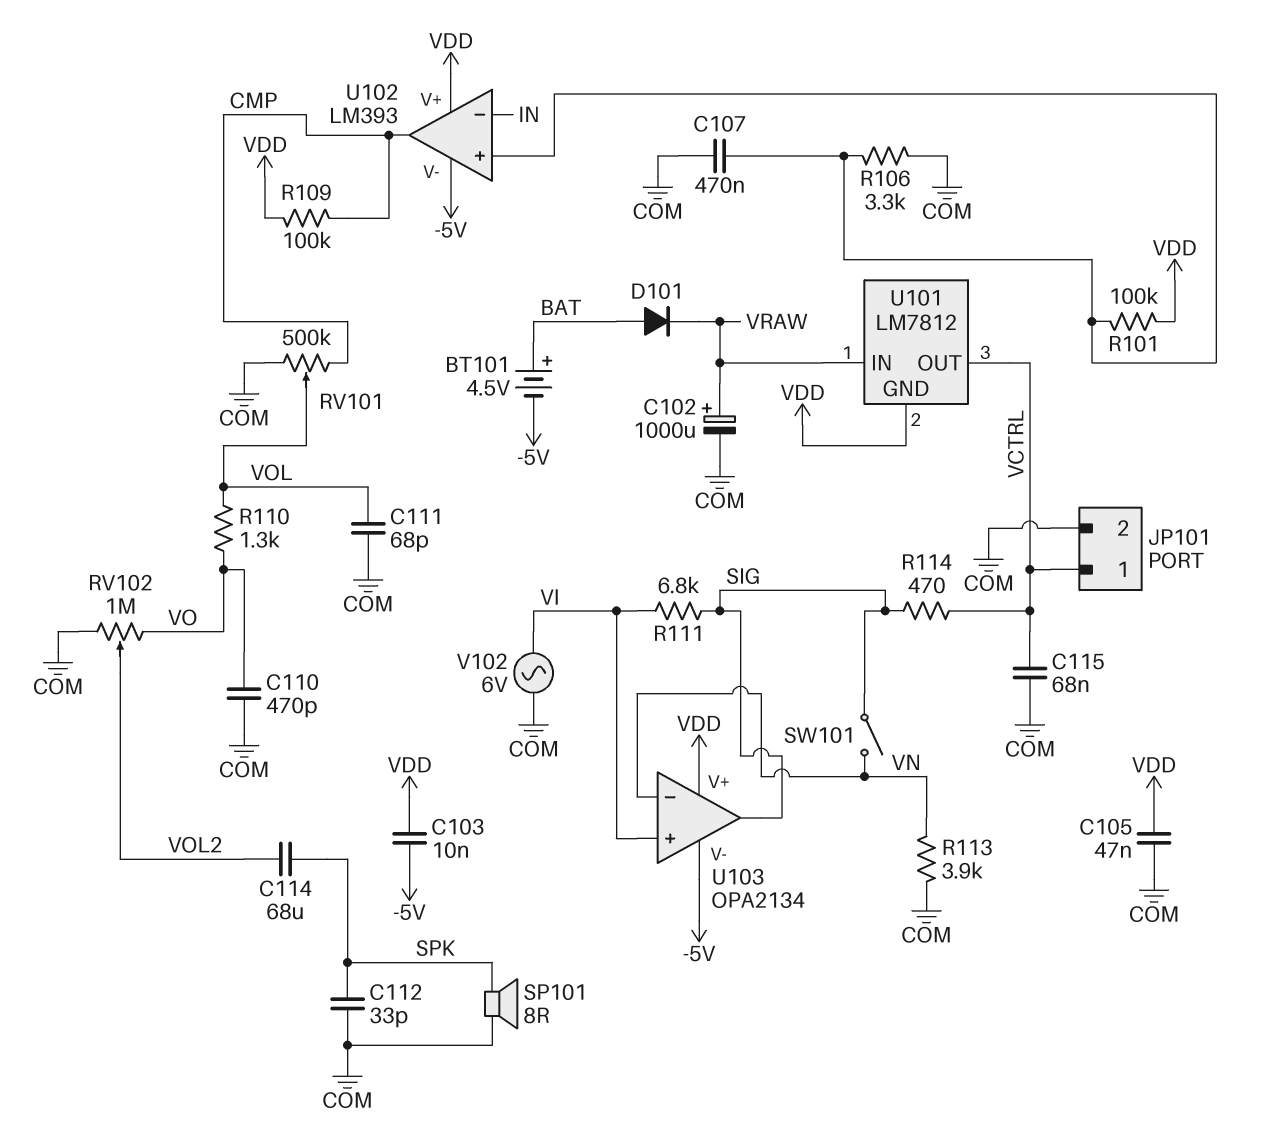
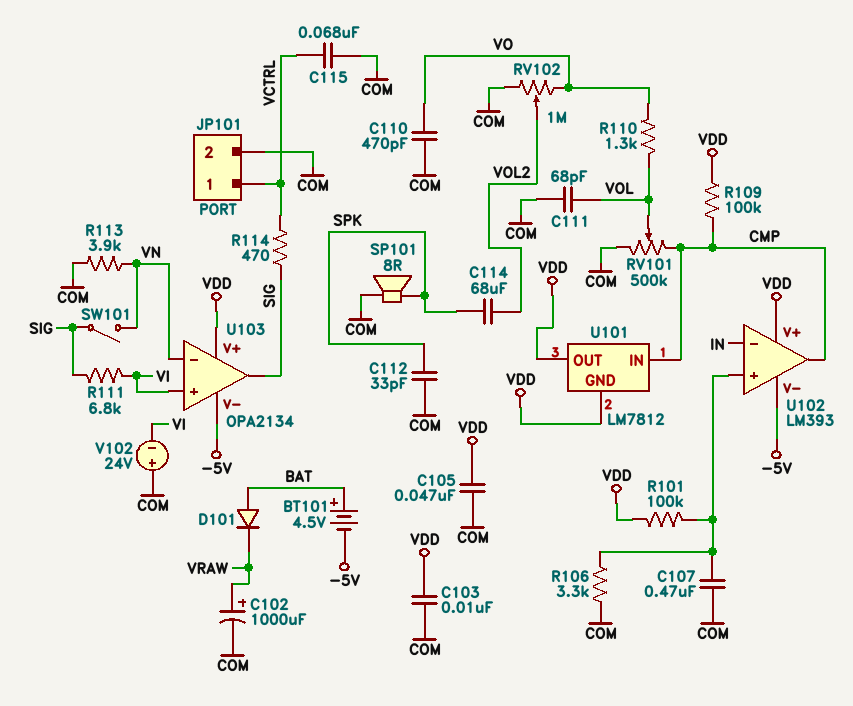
C103: 10nF (-5V, VDD) -> 10nF (COM, VDD)
U101 pin IN: VRAW -> CMP
U101 pin OUT: VCTRL -> VDD
V102: AC 6V (COM, VI) -> 24V (plus COM, minus VI)

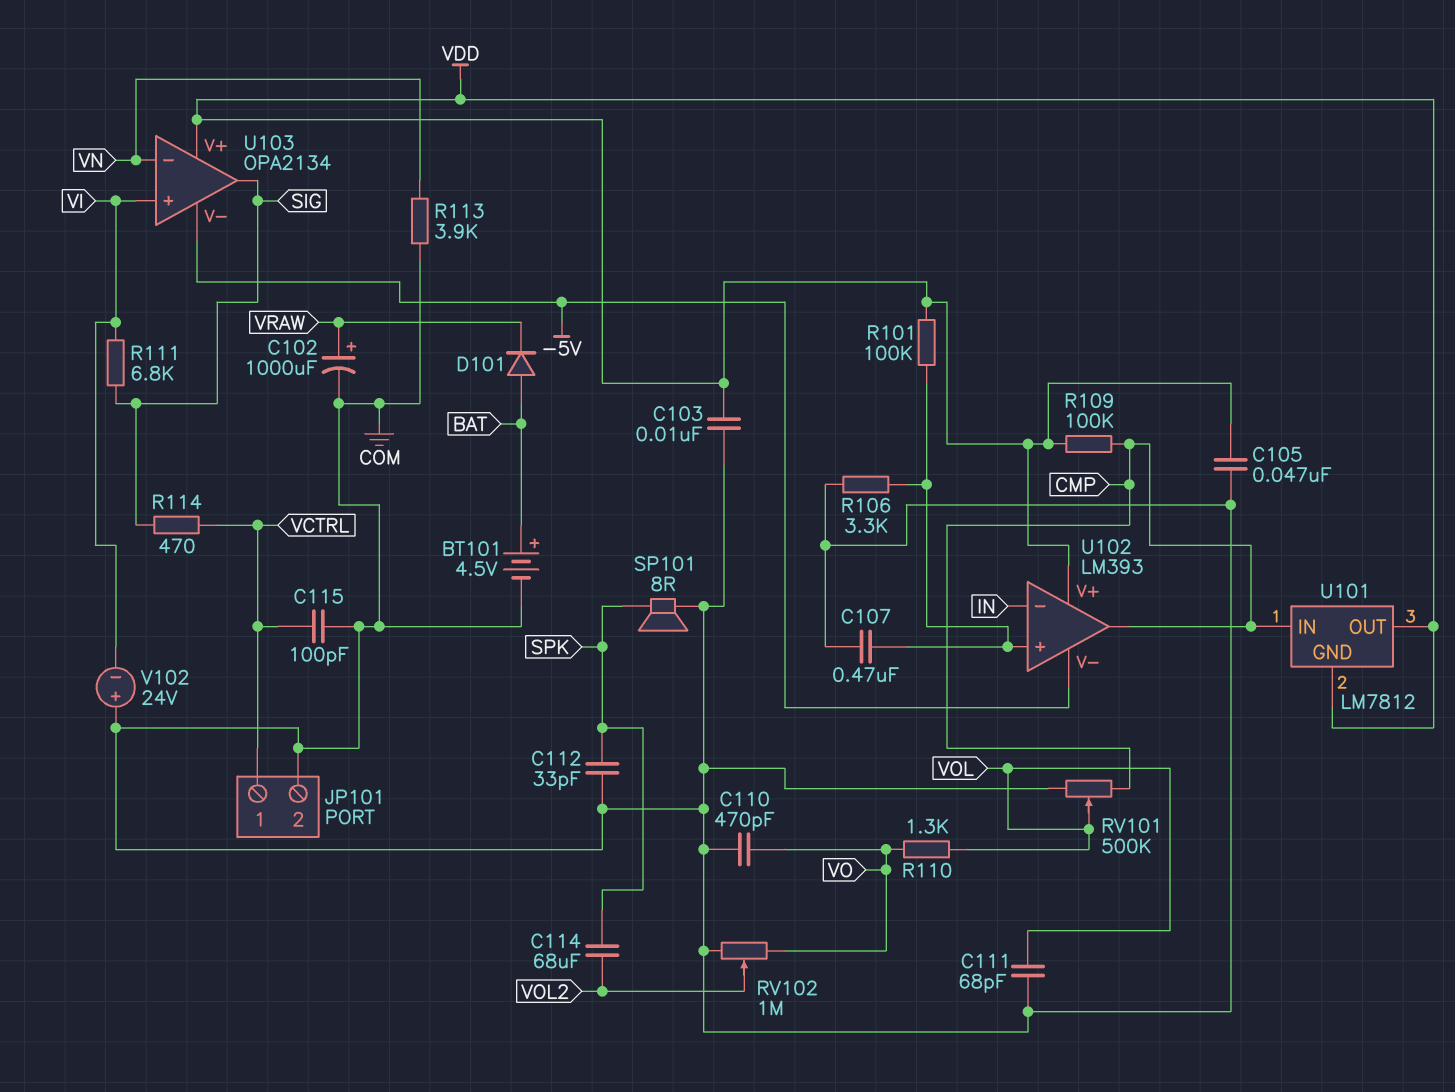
BT101: 4.5V (plus BAT, minus -5V) -> 4.5V (plus BAT, minus COM)
C115: 68nF (COM, VCTRL) -> 100pF (COM, VCTRL)
SW101: switch (SIG, VN) -> none

